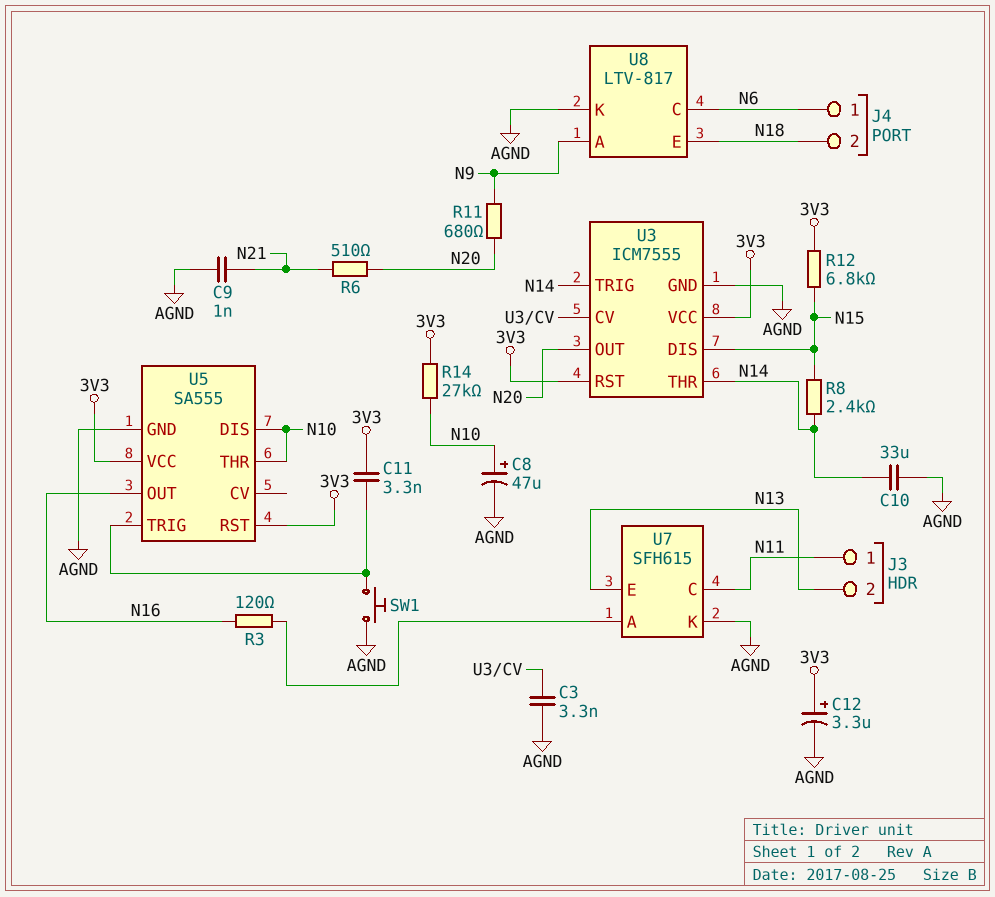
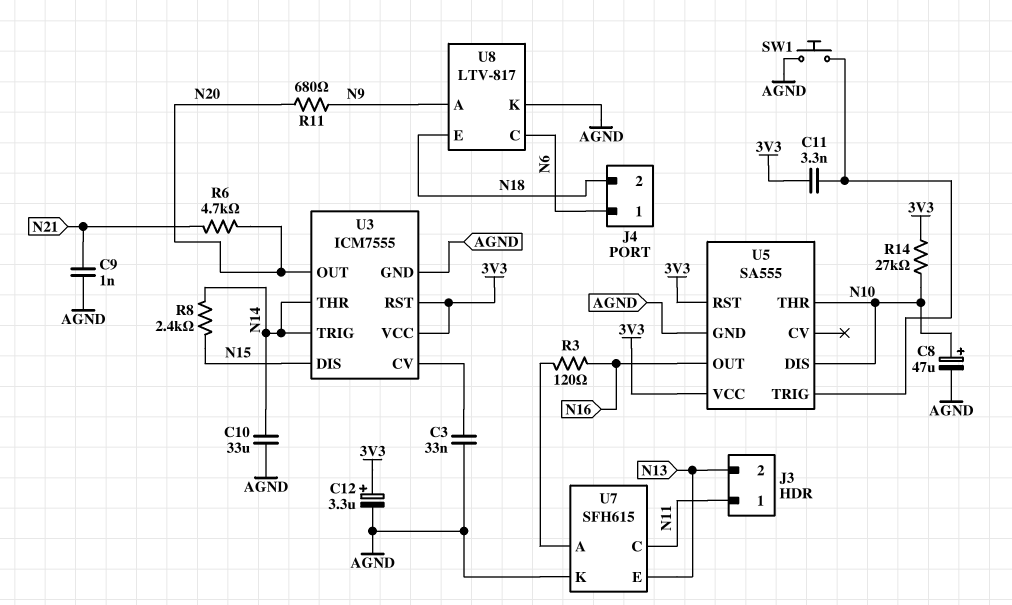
C3: 3.3nF (AGND, U3/CV) -> 33nF (AGND, U3/CV)
R6: 510 (N20, N21) -> 4.7k (N20, N21)
R12: 6.8k (3V3, N15) -> none

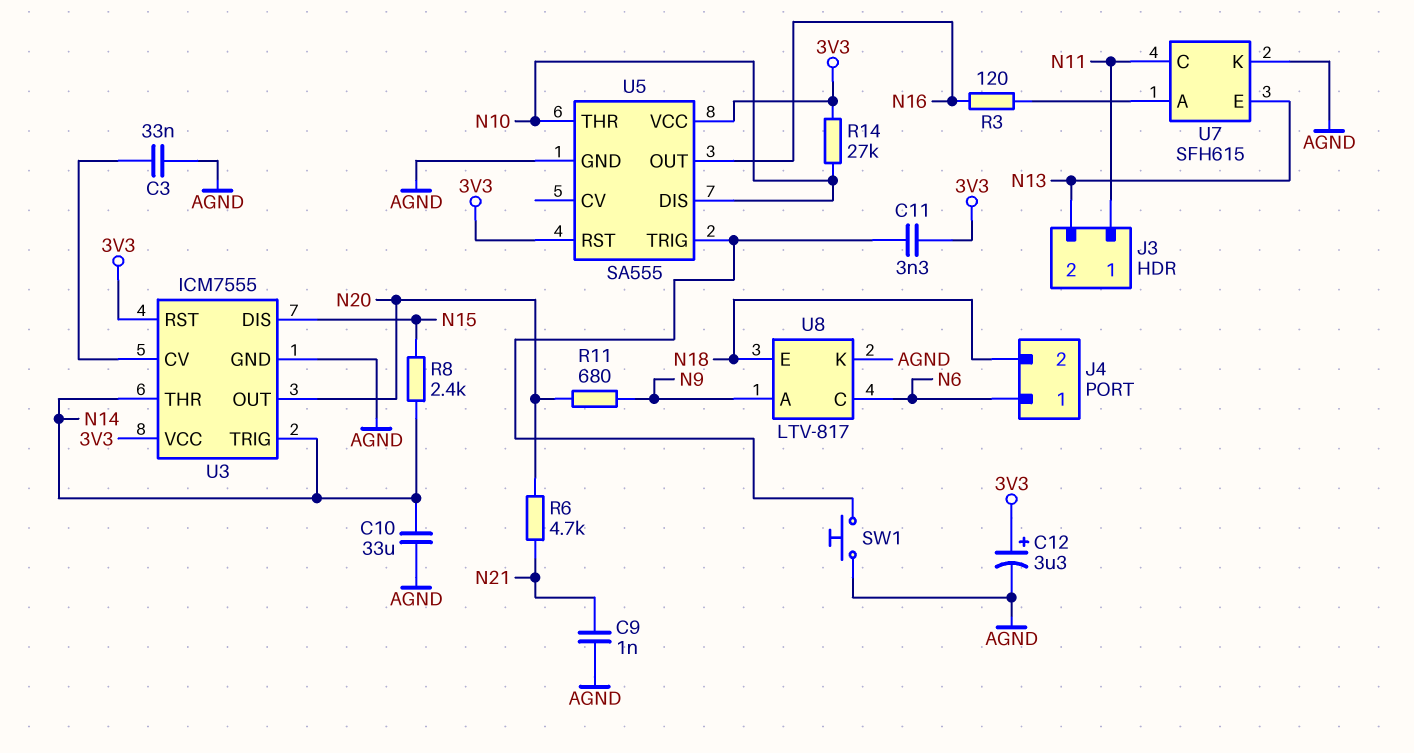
C8: 47uF (plus N10, minus AGND) -> none

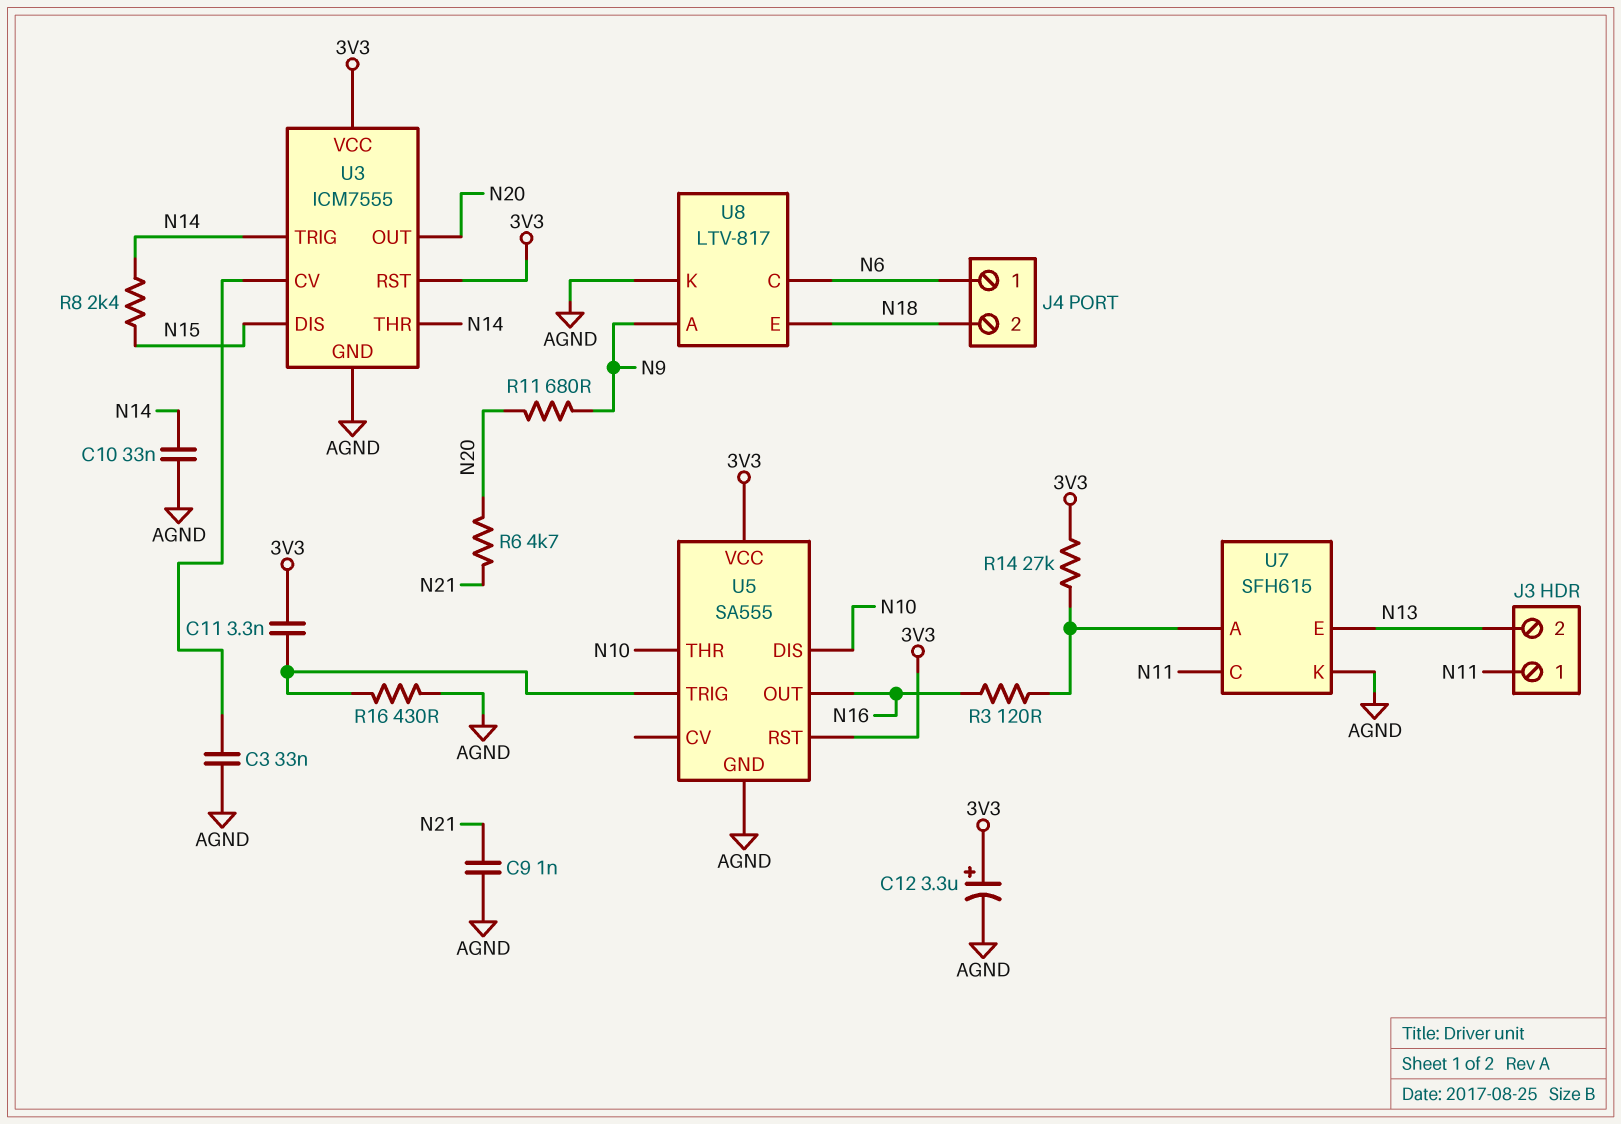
C10: 33uF (AGND, N14) -> 33nF (AGND, N14)
R14: 27k (3V3, N10) -> 27k (3V3, U7/A)
R16: none -> 430 (AGND, U5/TRIG)
SW1: button (AGND, U5/TRIG) -> none

